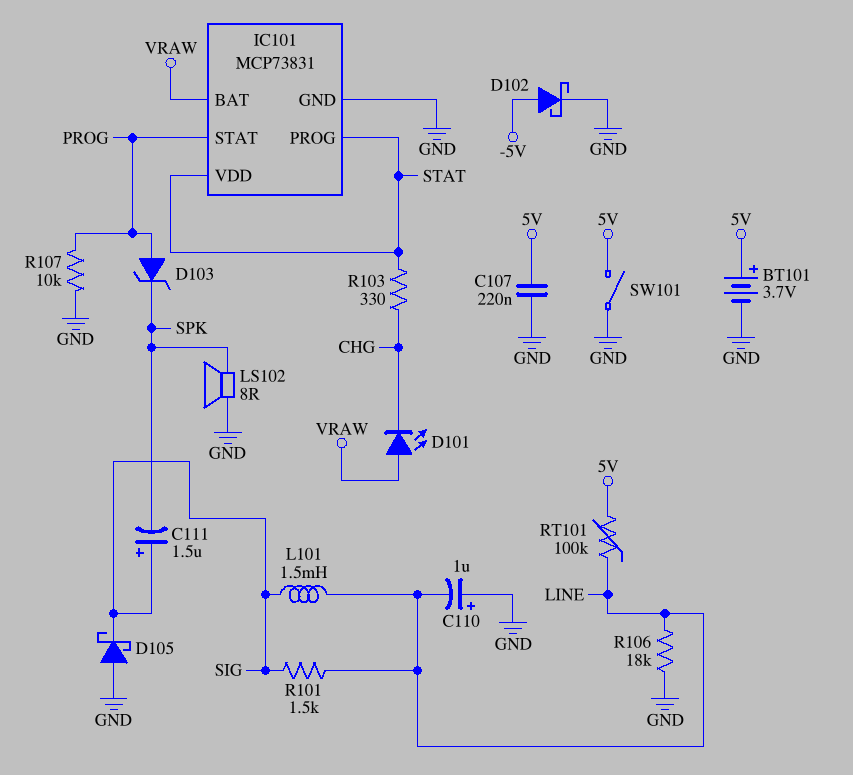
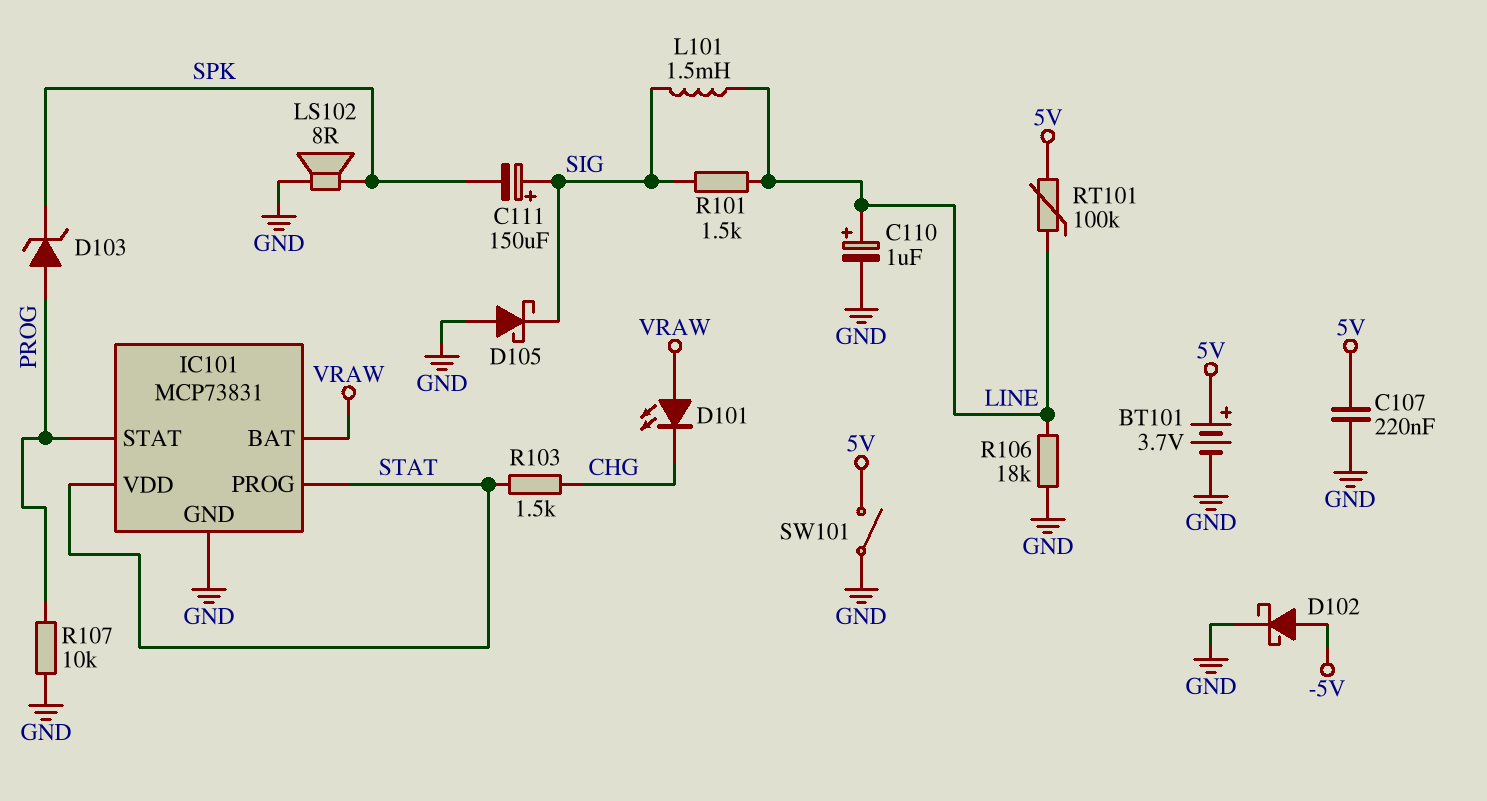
C110: 1uF (plus GND, minus LINE) -> 1uF (plus LINE, minus GND)
C111: 1.5uF (plus SIG, minus SPK) -> 150uF (plus SIG, minus SPK)
R103: 330 (CHG, STAT) -> 1.5k (CHG, STAT)

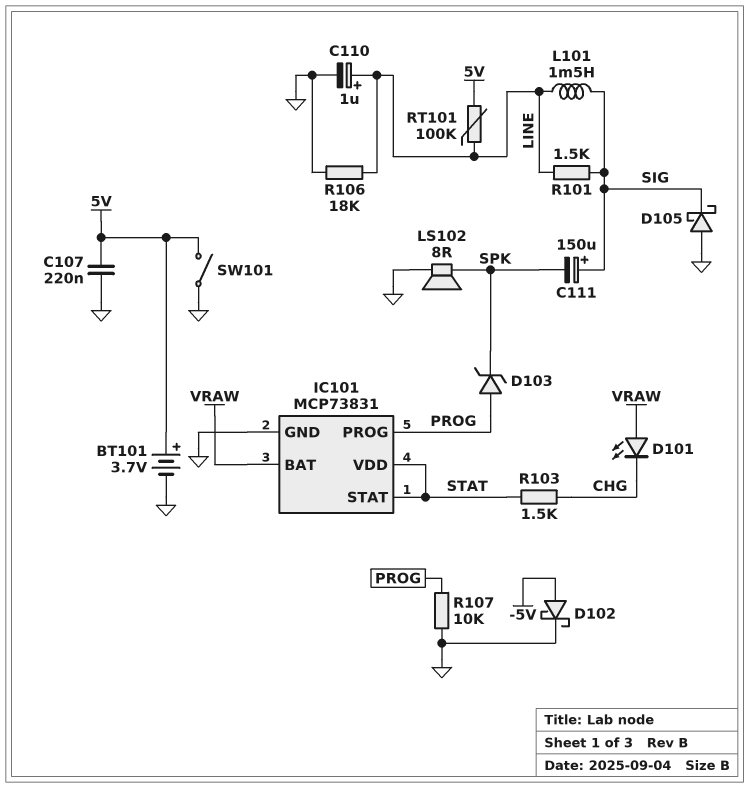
IC101 pin PROG: STAT -> PROG
IC101 pin STAT: PROG -> STAT

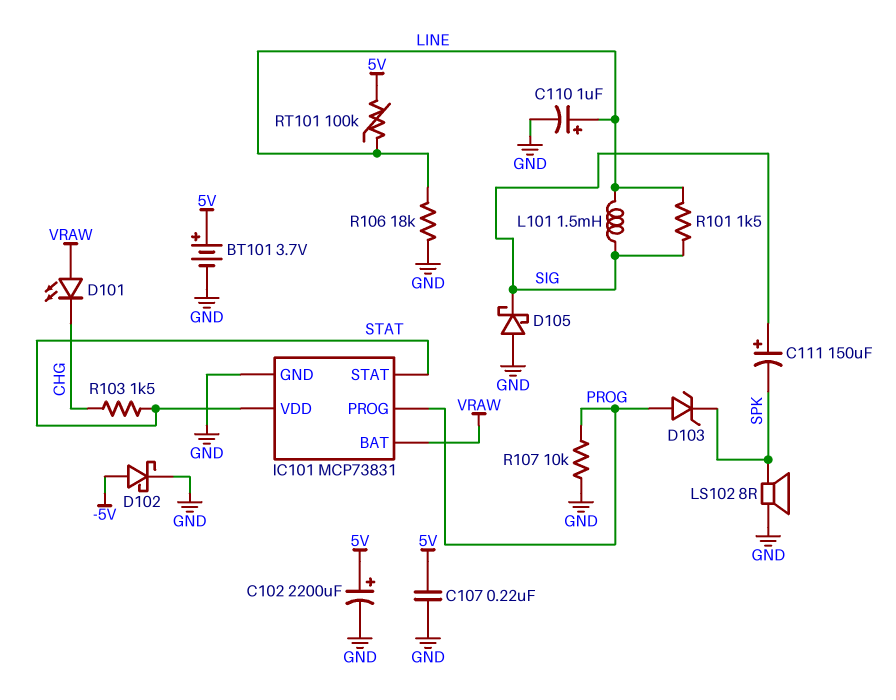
C102: none -> 2200uF (plus 5V, minus GND)
SW101: switch (5V, GND) -> none

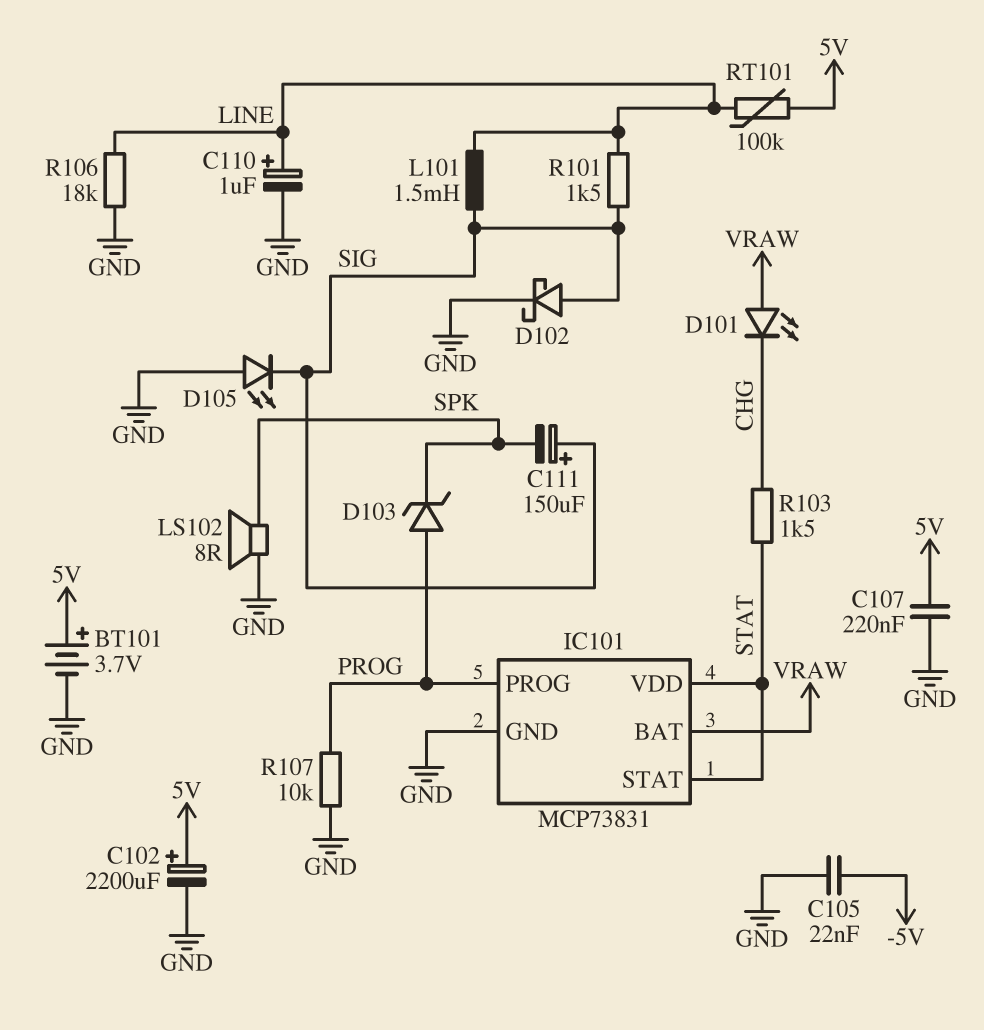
C105: none -> 22nF (-5V, GND)
D102: schottky (A -5V, K GND) -> schottky (A SIG, K GND)
D105: schottky (A GND, K SIG) -> LED (A GND, K SIG)

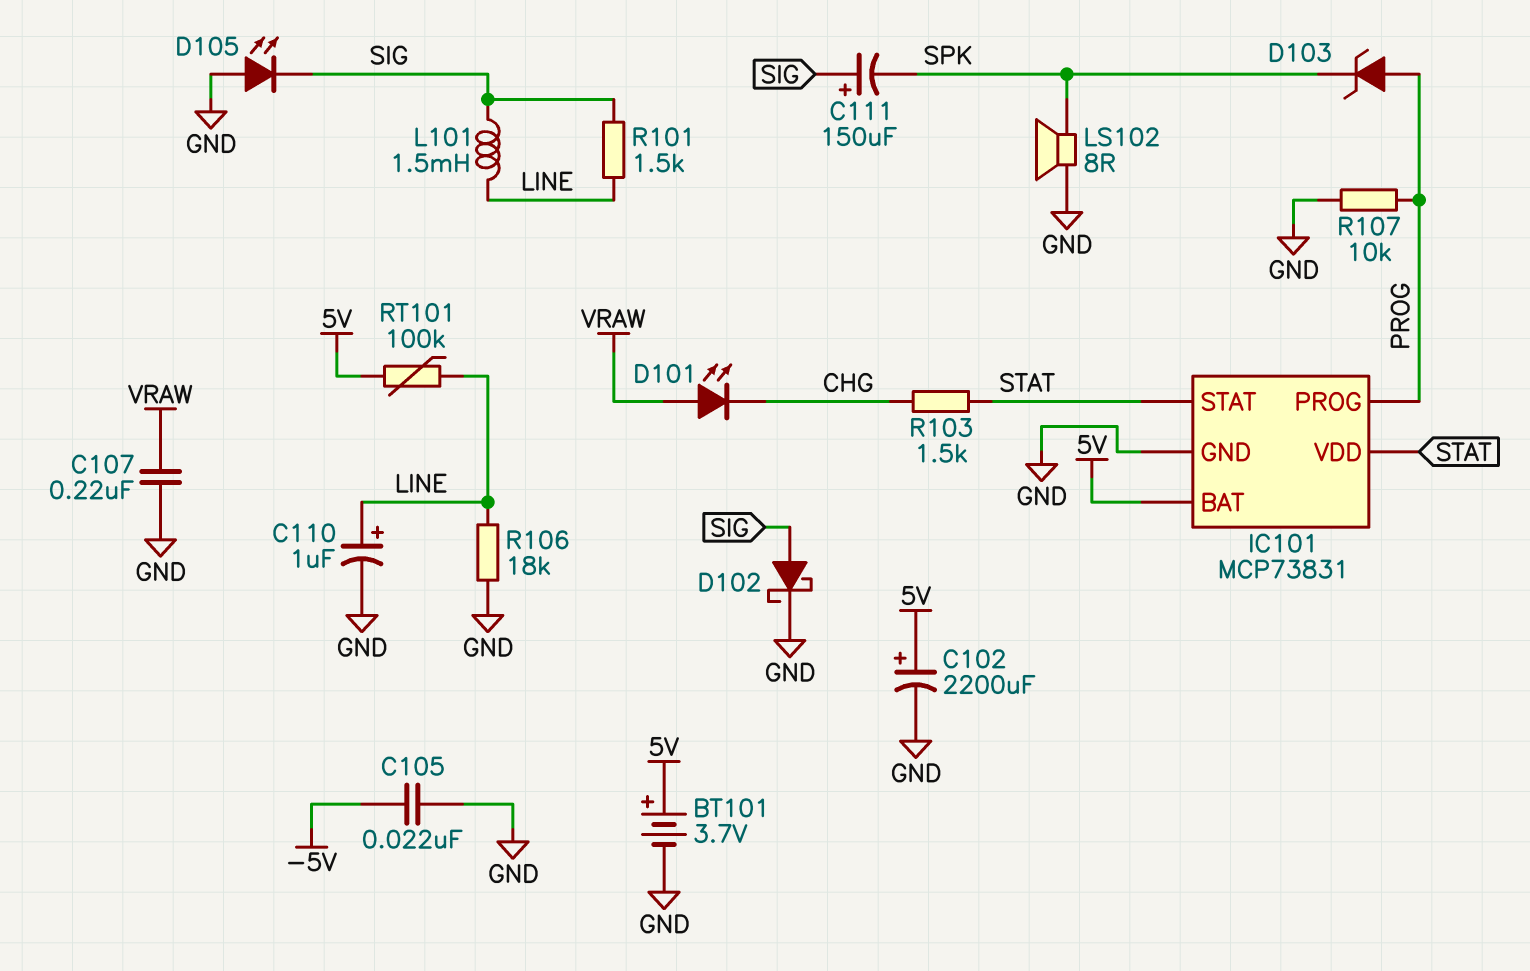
C107: 220nF (5V, GND) -> 220nF (GND, VRAW)
IC101 pin BAT: VRAW -> 5V

